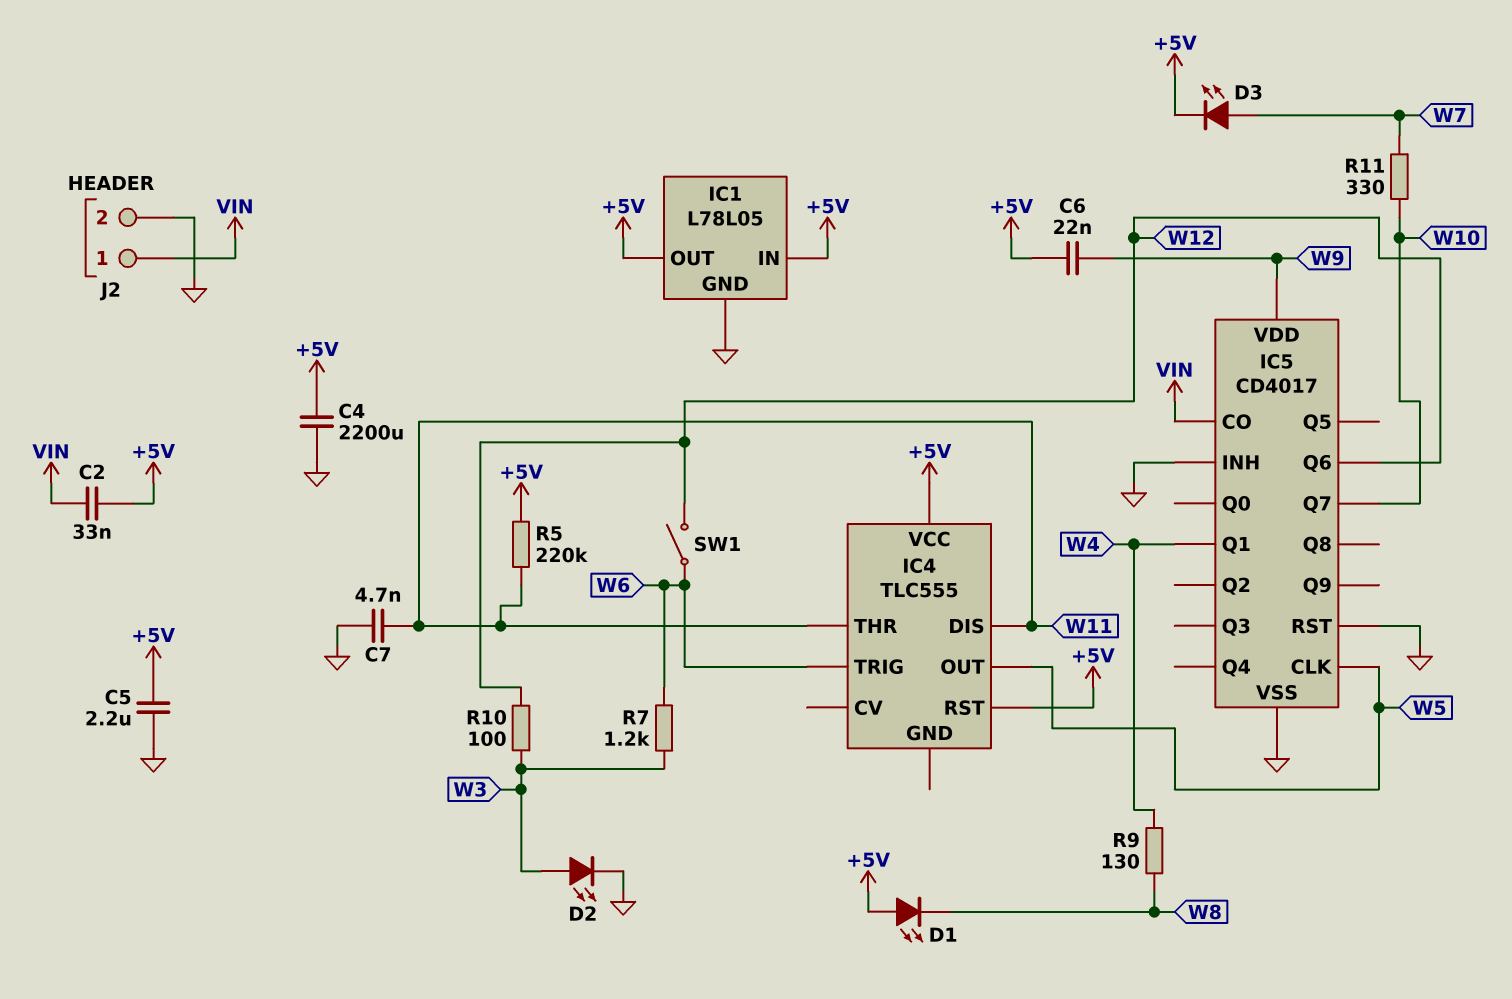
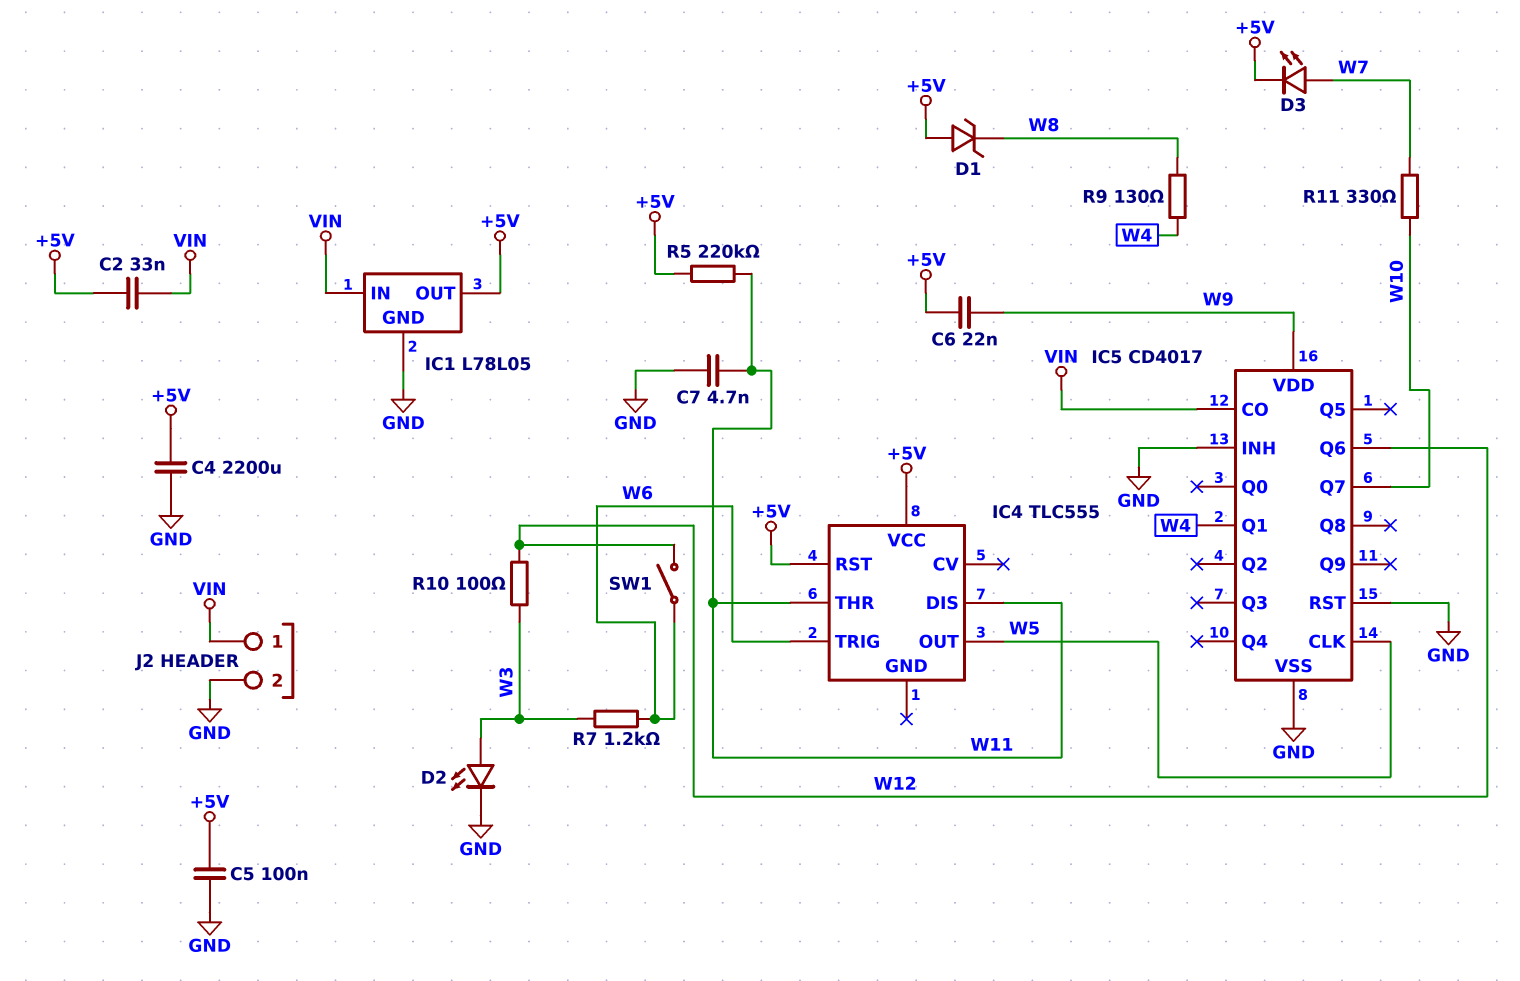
C5: 2.2uF (+5V, GND) -> 100nF (+5V, GND)
D1: LED (A +5V, K W8) -> zener (A +5V, K W8)
IC1 pin IN: +5V -> VIN

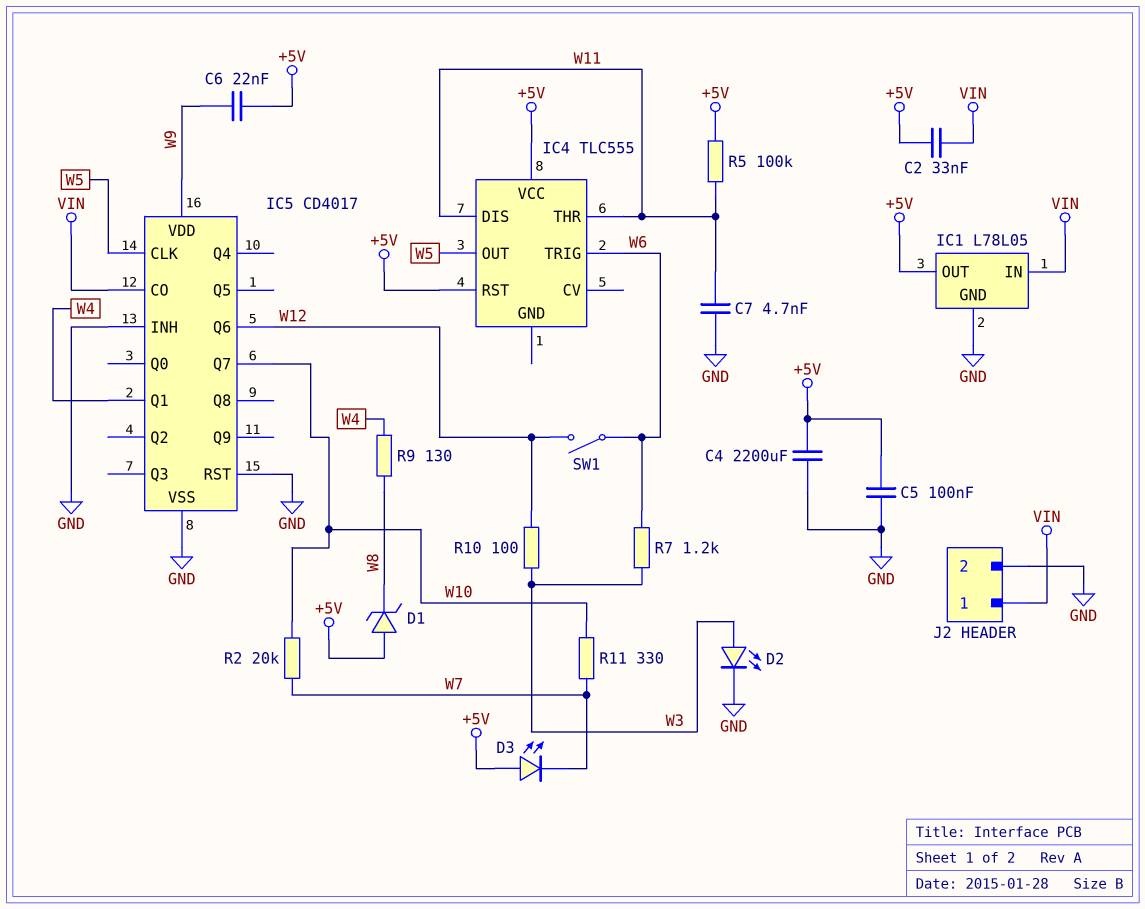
D3: LED (A W7, K +5V) -> LED (A +5V, K W7)
R2: none -> 20k (W7, W10)
R5: 220k (+5V, W11) -> 100k (+5V, W11)

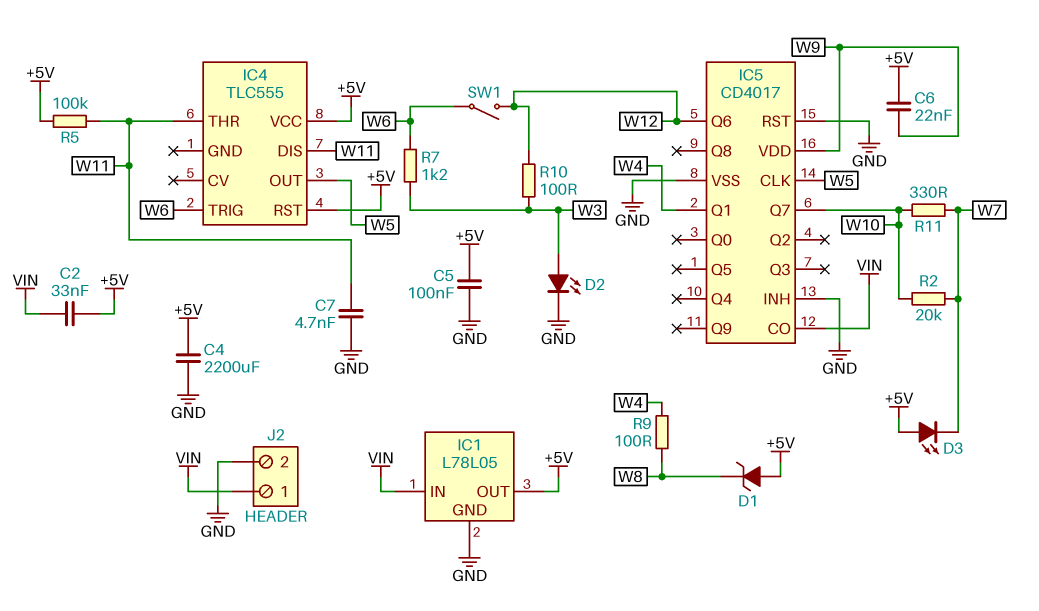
R9: 130 (W4, W8) -> 100 (W4, W8)

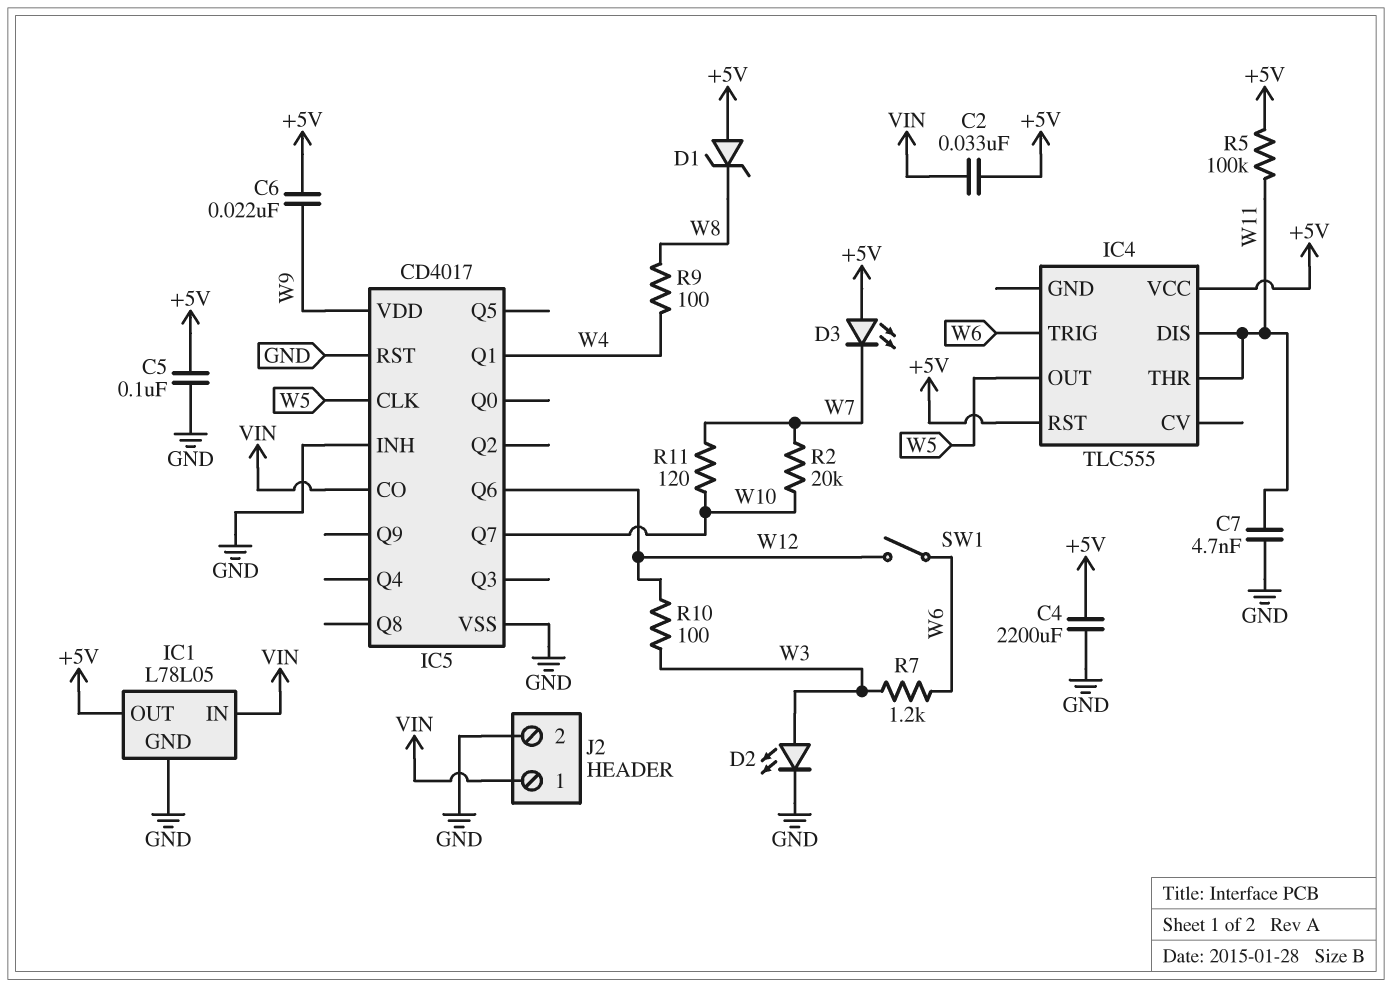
R11: 330 (W7, W10) -> 120 (W7, W10)

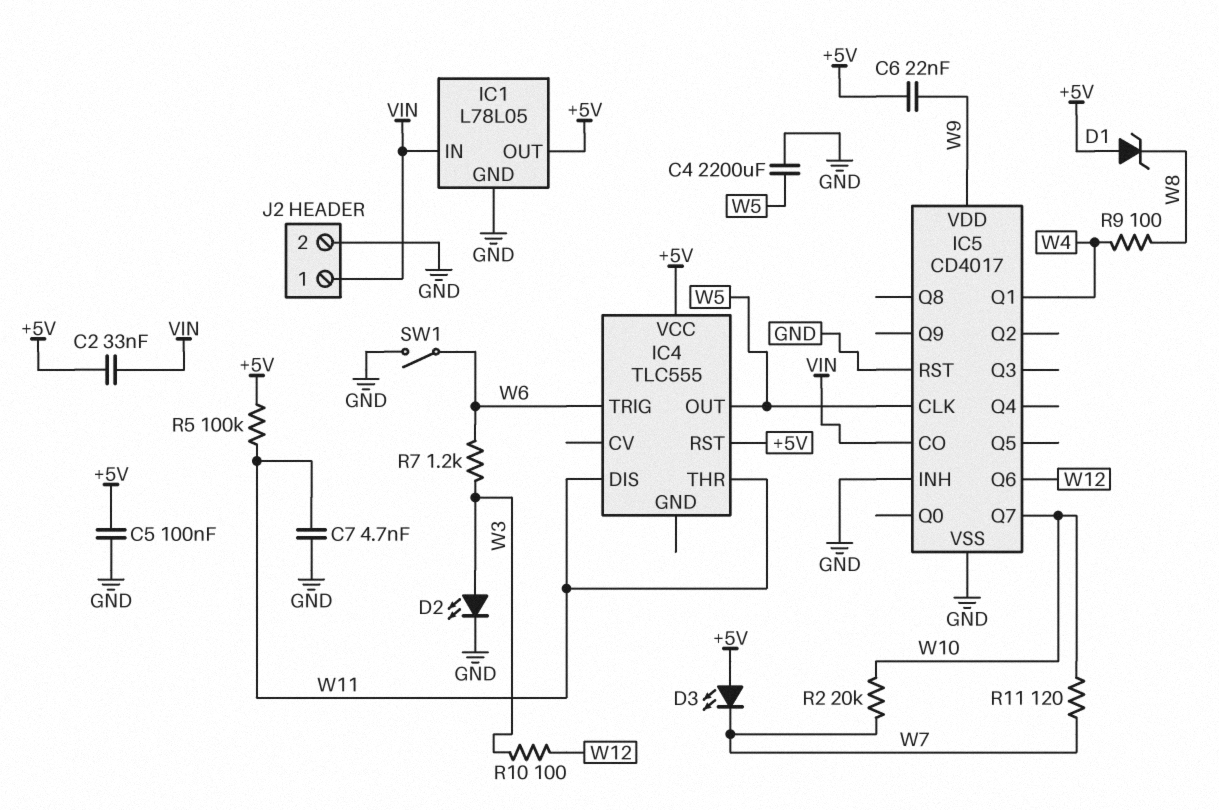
C4: 2200uF (+5V, GND) -> 2200uF (GND, W5)
SW1: switch (W6, W12) -> switch (GND, W6)

